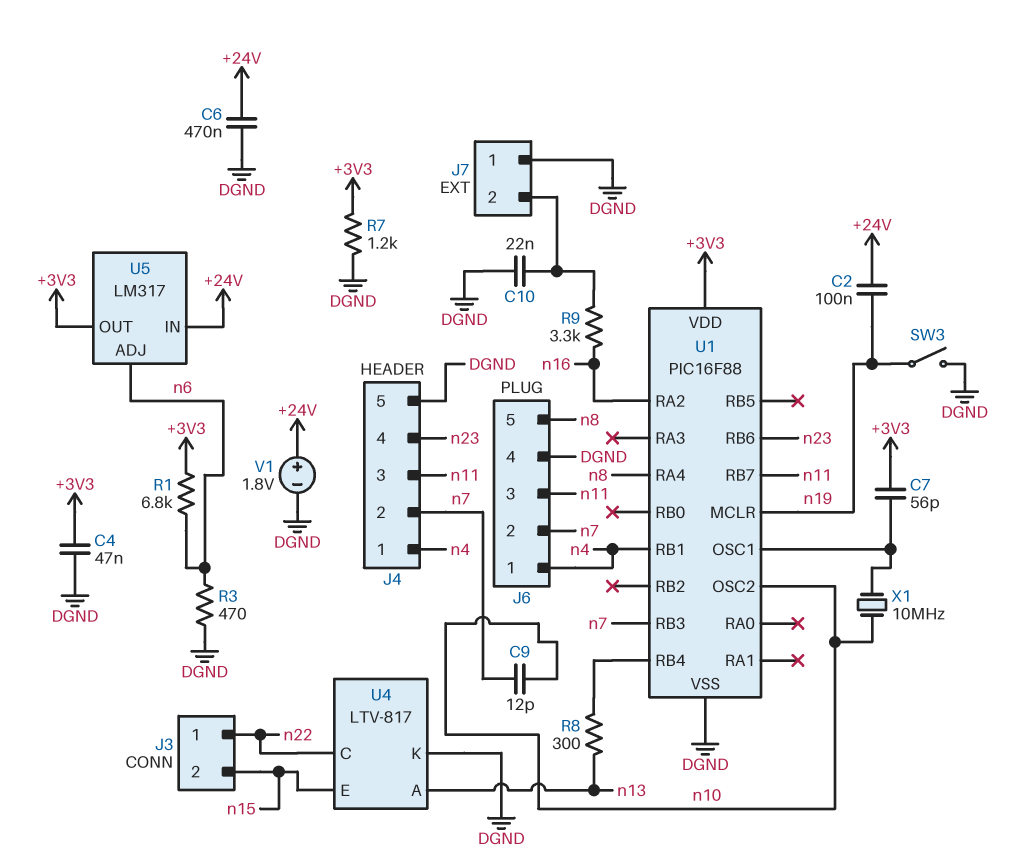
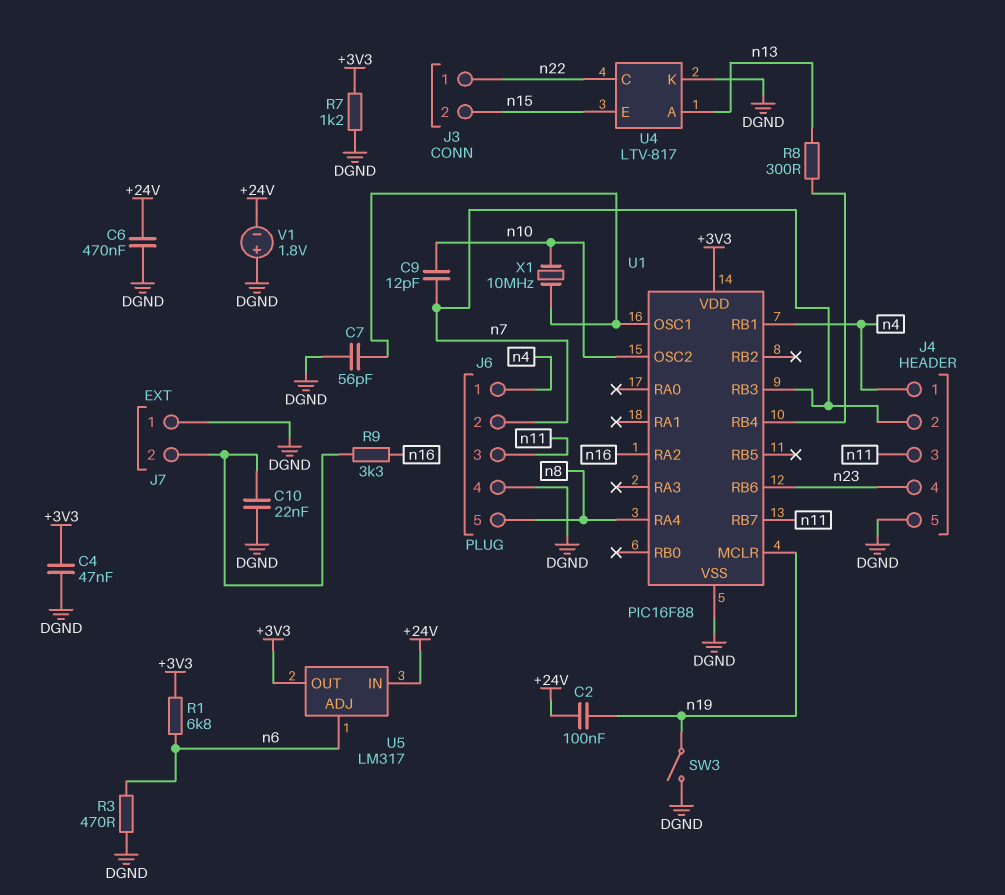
C7: 56pF (+3V3, U1/OSC1) -> 56pF (DGND, U1/OSC1)
V1: 1.8V (plus +24V, minus DGND) -> 1.8V (plus DGND, minus +24V)

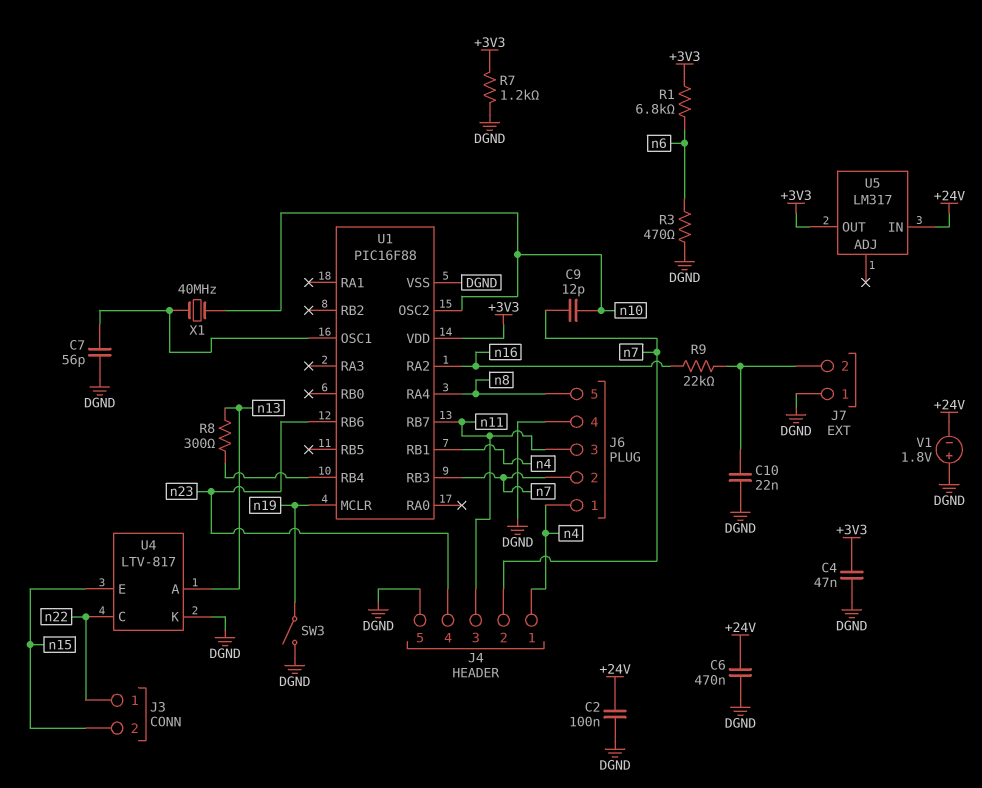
C2: 100nF (+24V, n19) -> 100nF (+24V, DGND)
R9: 3.3k (J7/2, n16) -> 22k (J7/2, n16)
U5 pin ADJ: n6 -> none
X1: 10MHz (U1/OSC1, n10) -> 40MHz (U1/OSC1, n10)

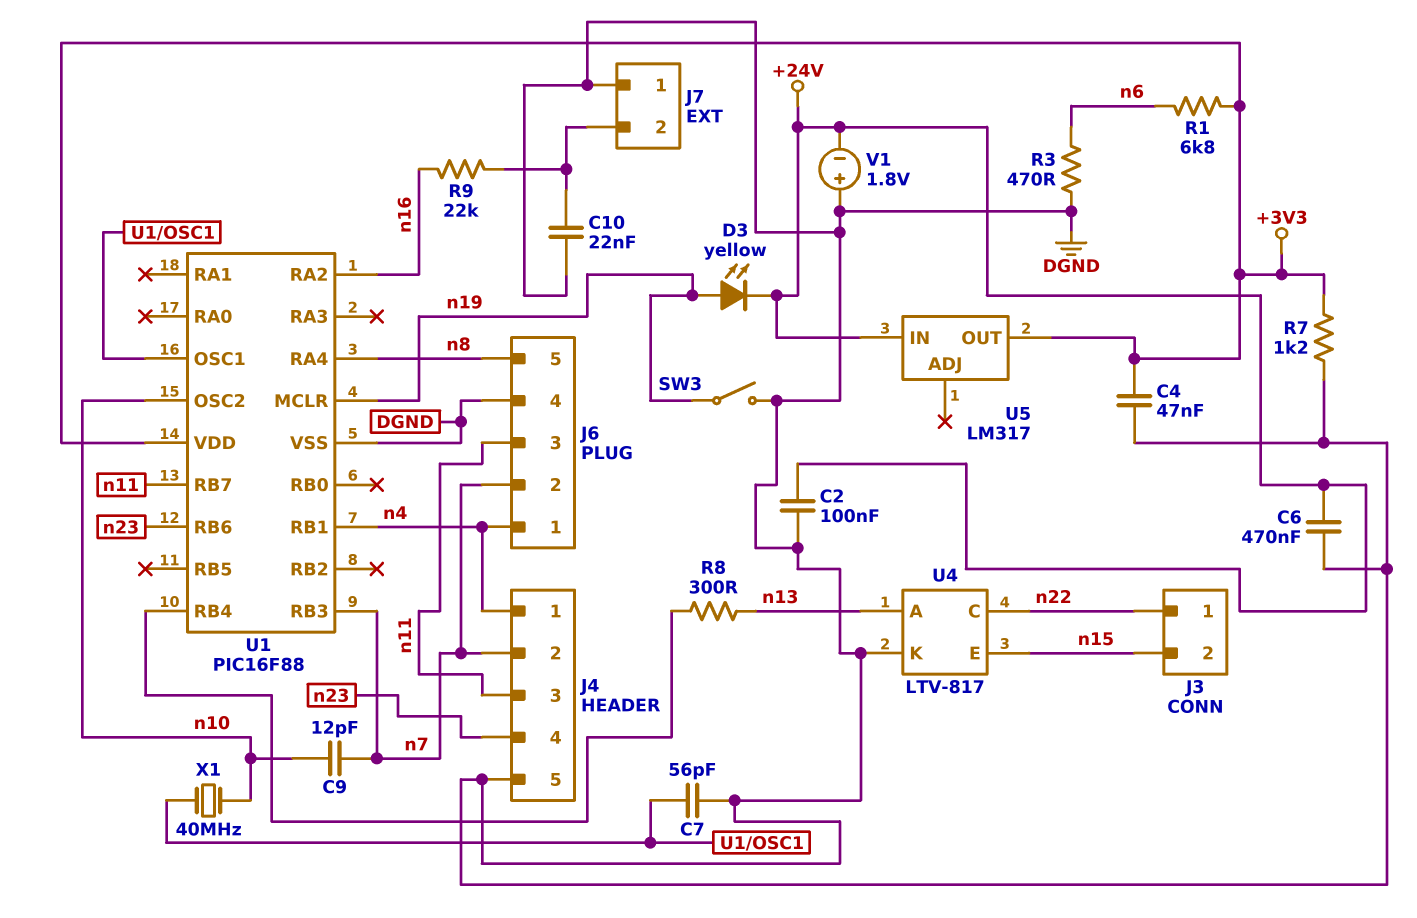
D3: none -> LED yellow (A n19, K +24V)

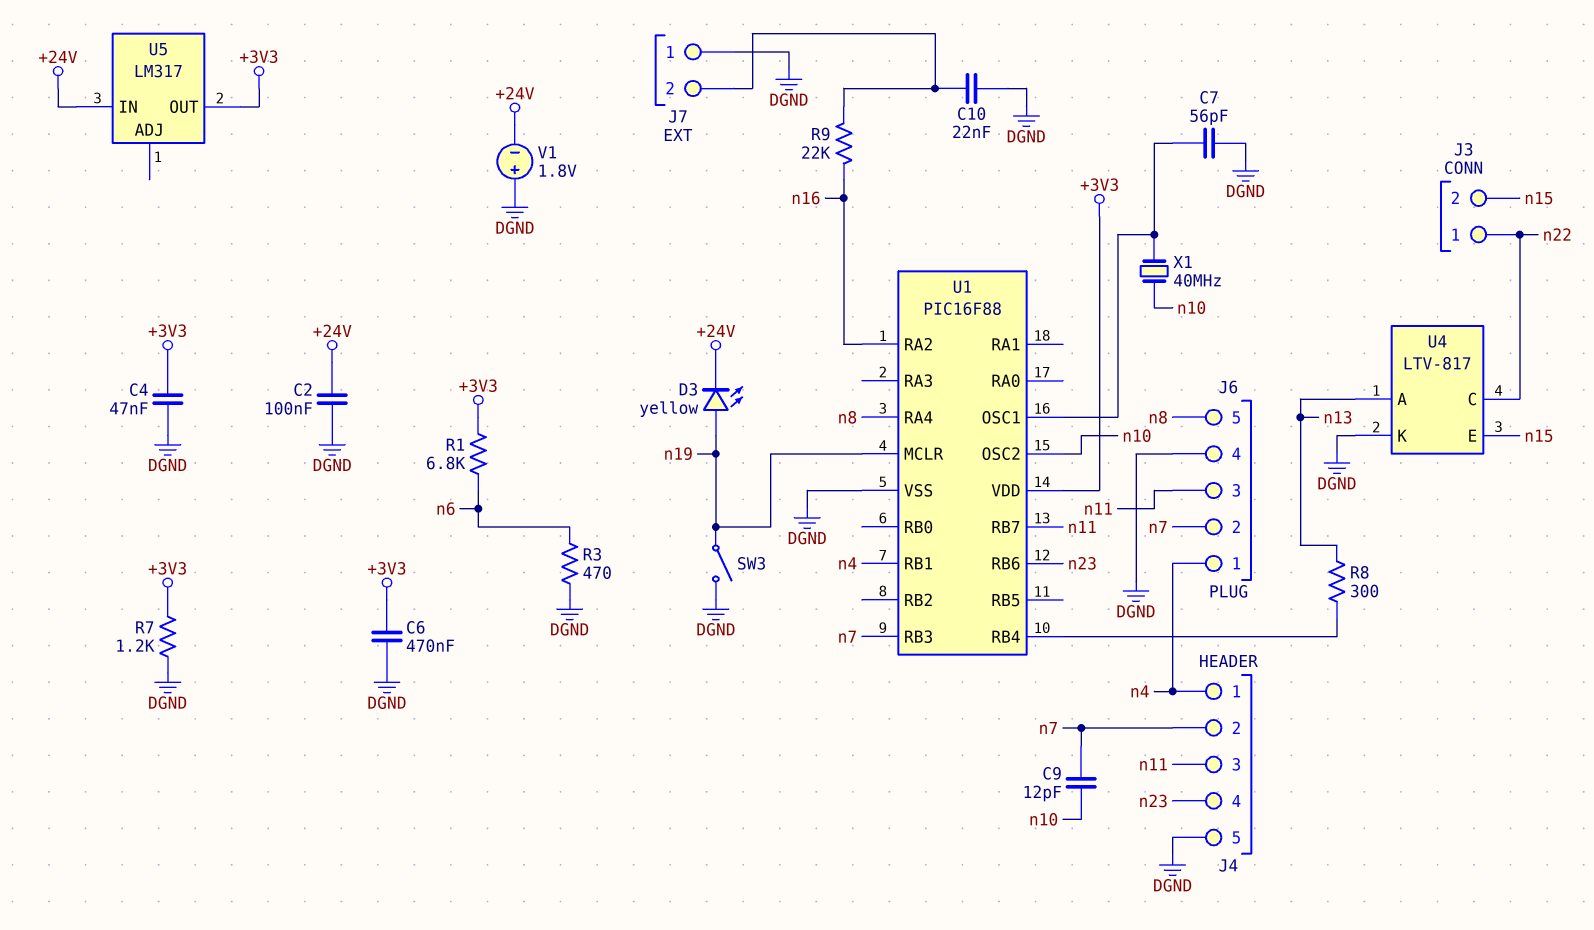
C6: 470nF (+24V, DGND) -> 470nF (+3V3, DGND)

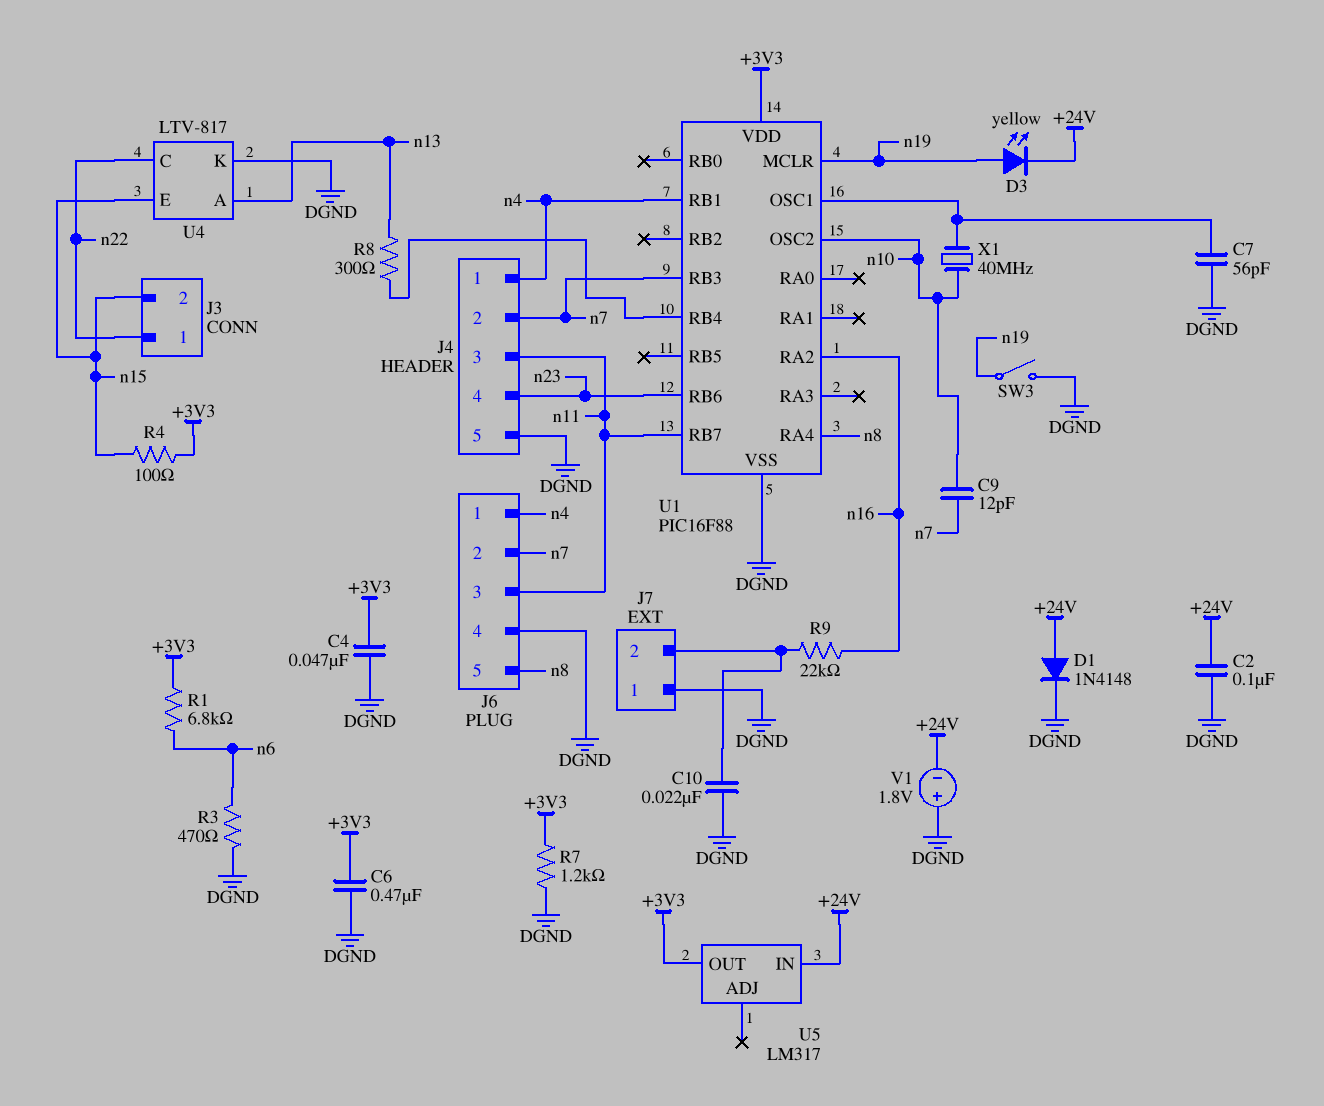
D1: none -> diode 1N4148 (A +24V, K DGND)
R4: none -> 100 (+3V3, n15)

